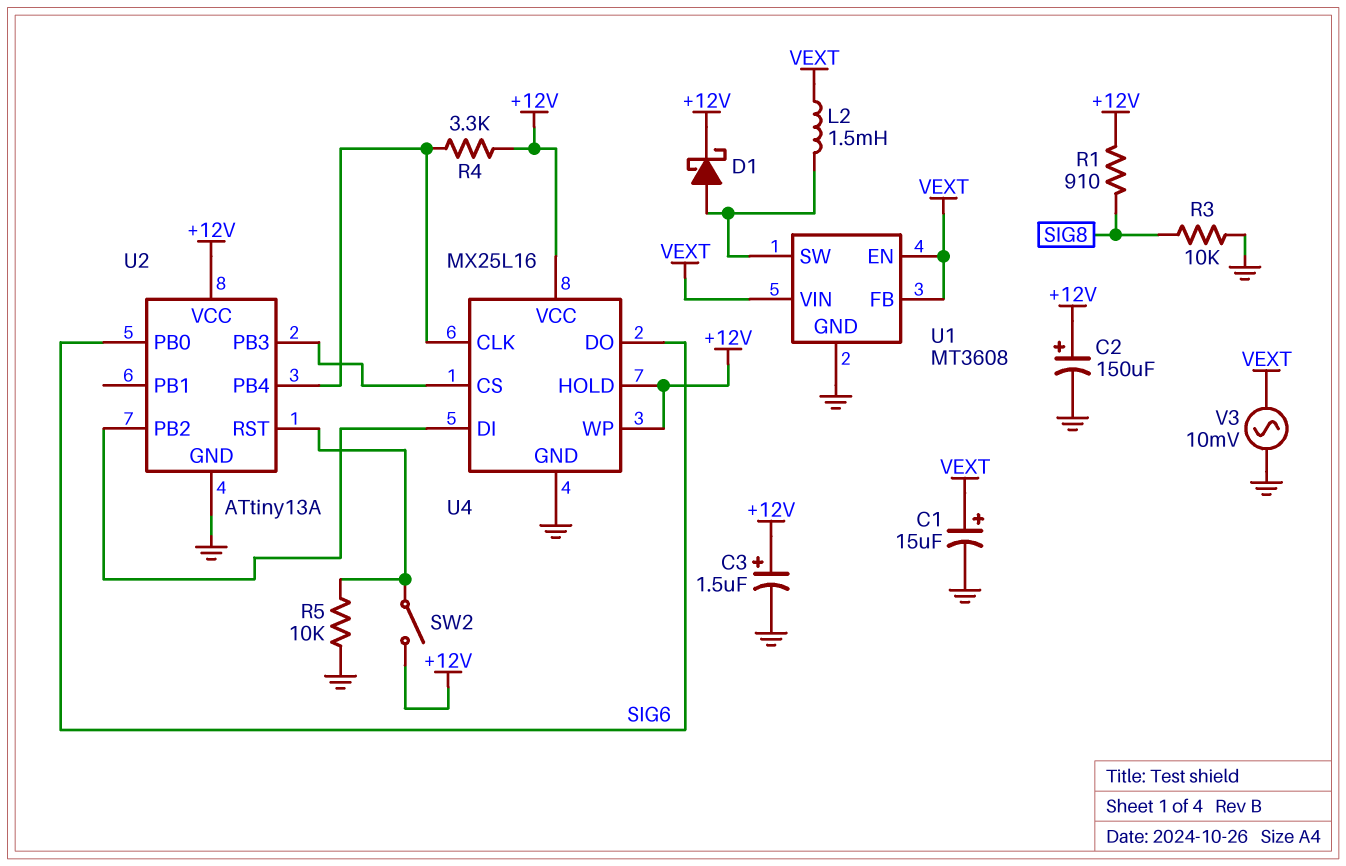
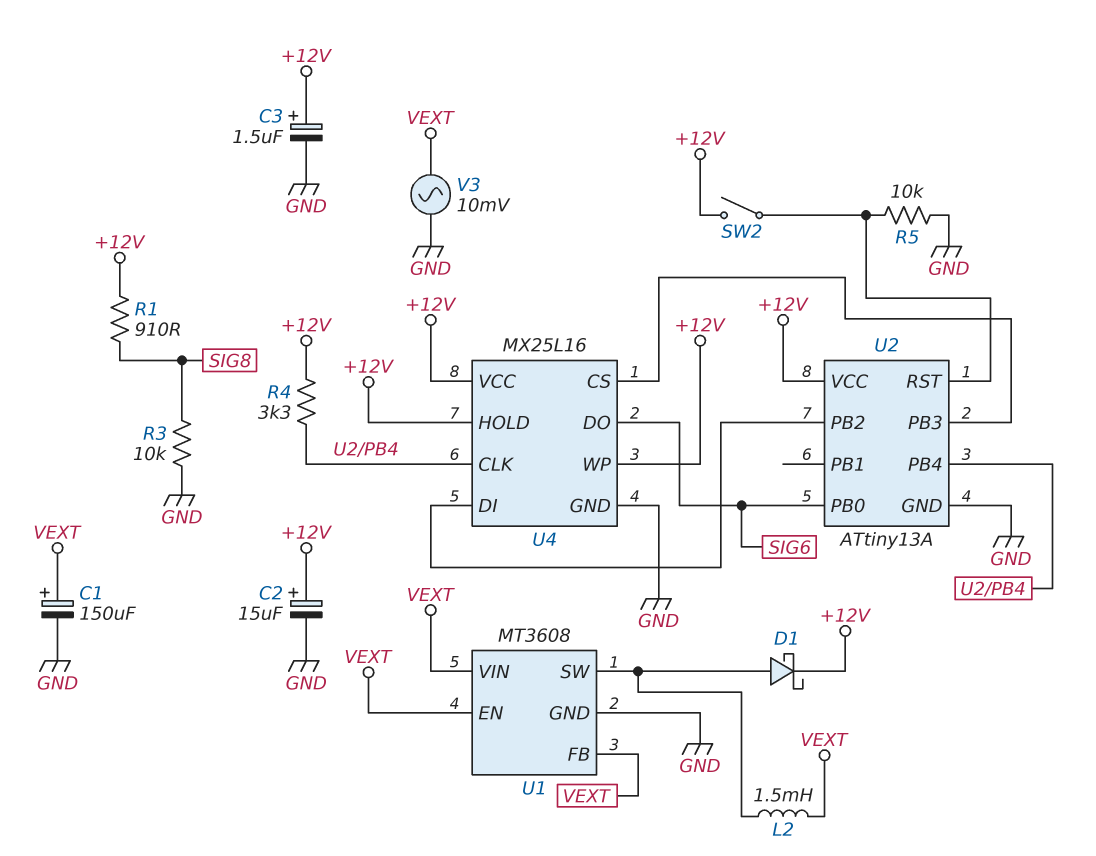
C1: 15uF (plus VEXT, minus GND) -> 150uF (plus VEXT, minus GND)
C2: 150uF (plus +12V, minus GND) -> 15uF (plus +12V, minus GND)

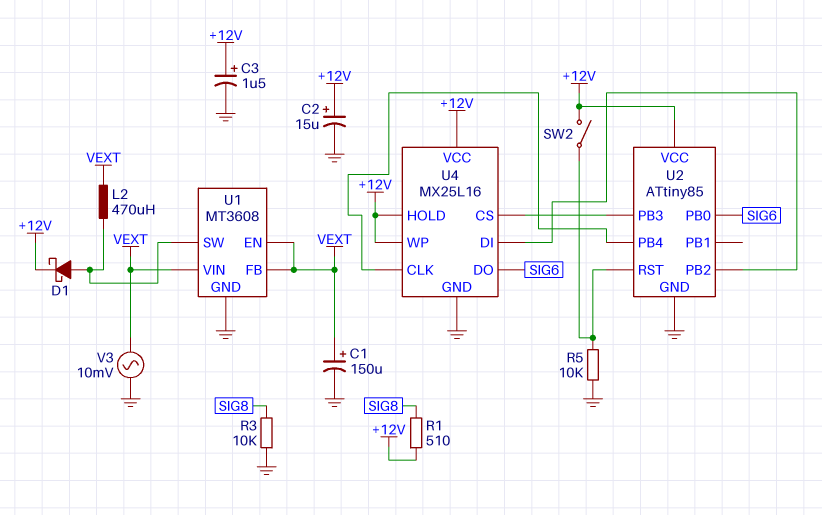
L2: 1.5mH (U1/SW, VEXT) -> 470uH (U1/SW, VEXT)
R1: 910 (+12V, SIG8) -> 510 (+12V, SIG8)
R4: 3.3k (+12V, U2/PB4) -> none
U2: ATtiny13A -> ATtiny85

